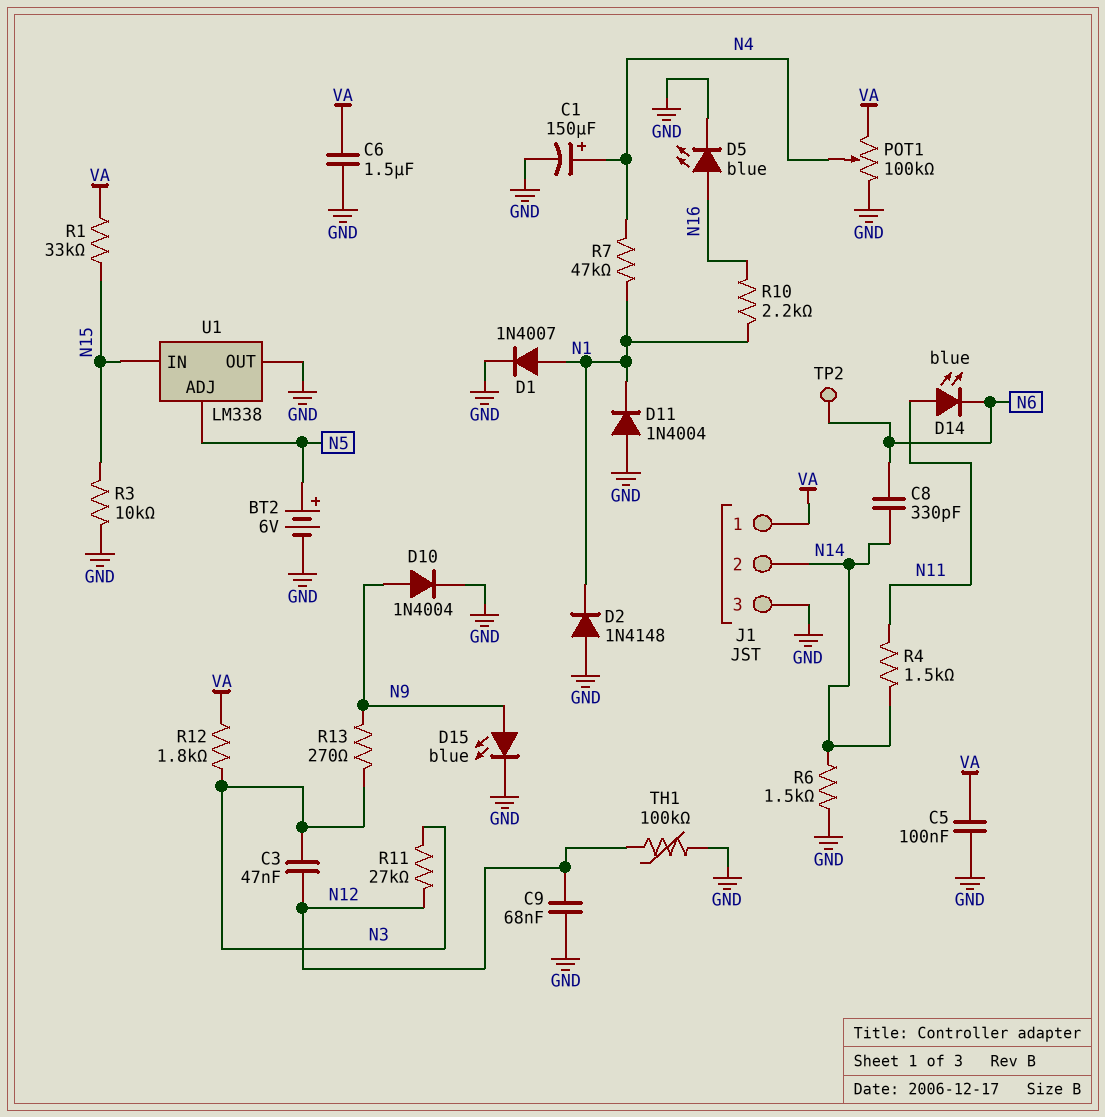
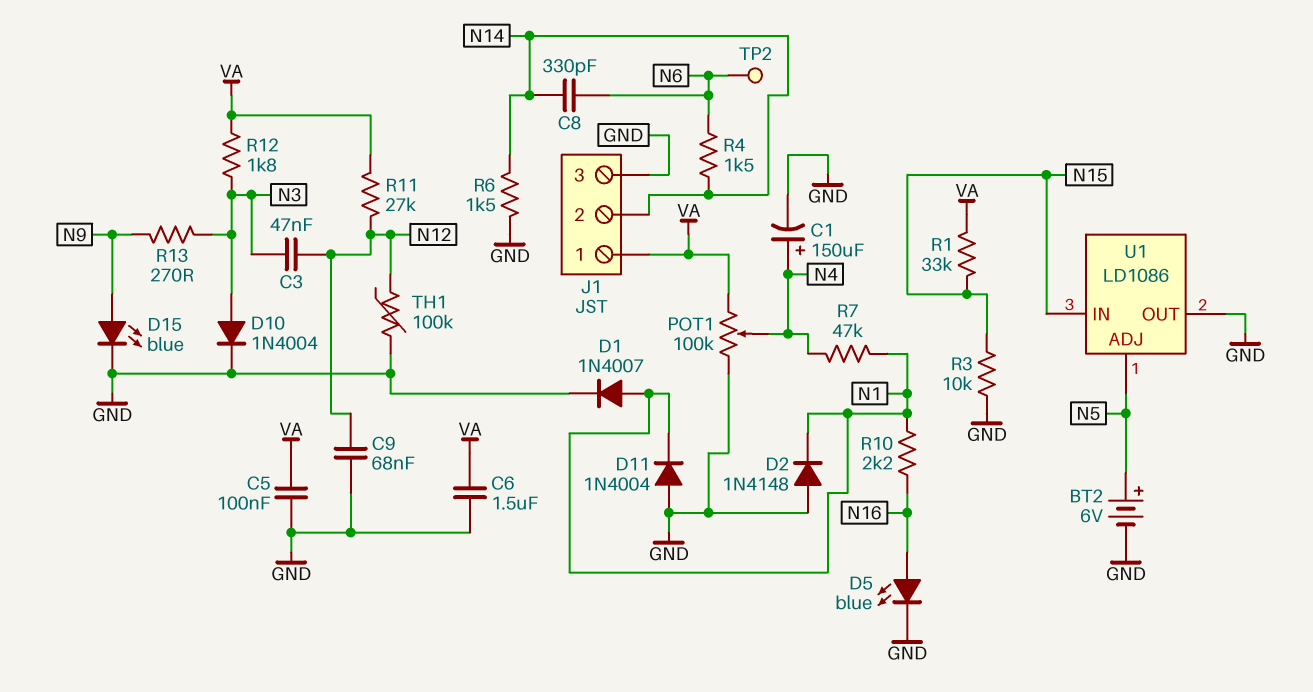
D10: diode 1N4004 (A N9, K GND) -> diode 1N4004 (A N3, K GND)
D14: LED blue (A N11, K N6) -> none
R4: 1.5k (N11, N14) -> 1.5k (N6, N14)
R11: 27k (N3, N12) -> 27k (N12, VA)
U1: LM338 -> LD1086

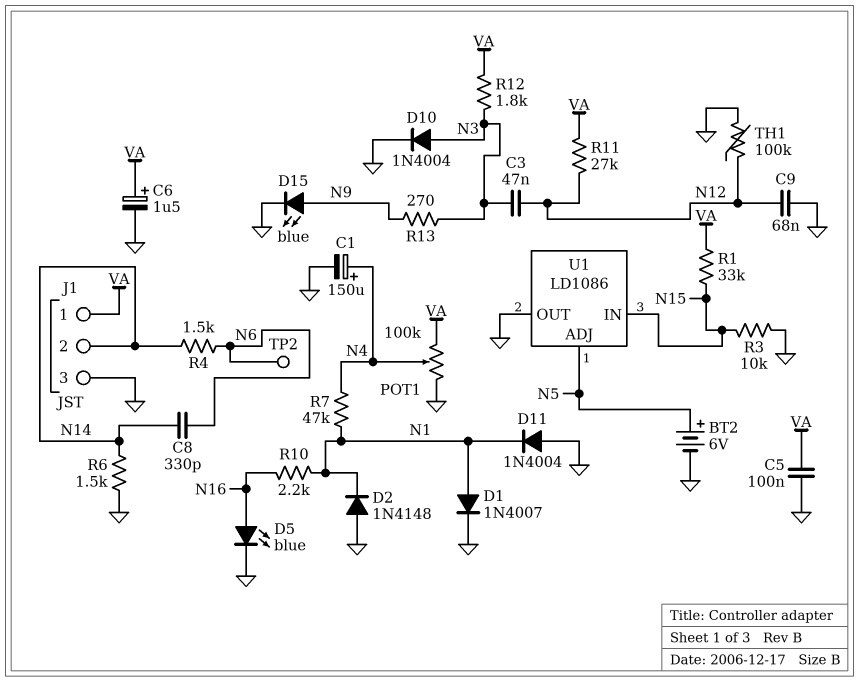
C6: 1.5uF (GND, VA) -> 1.5uF (plus VA, minus GND)

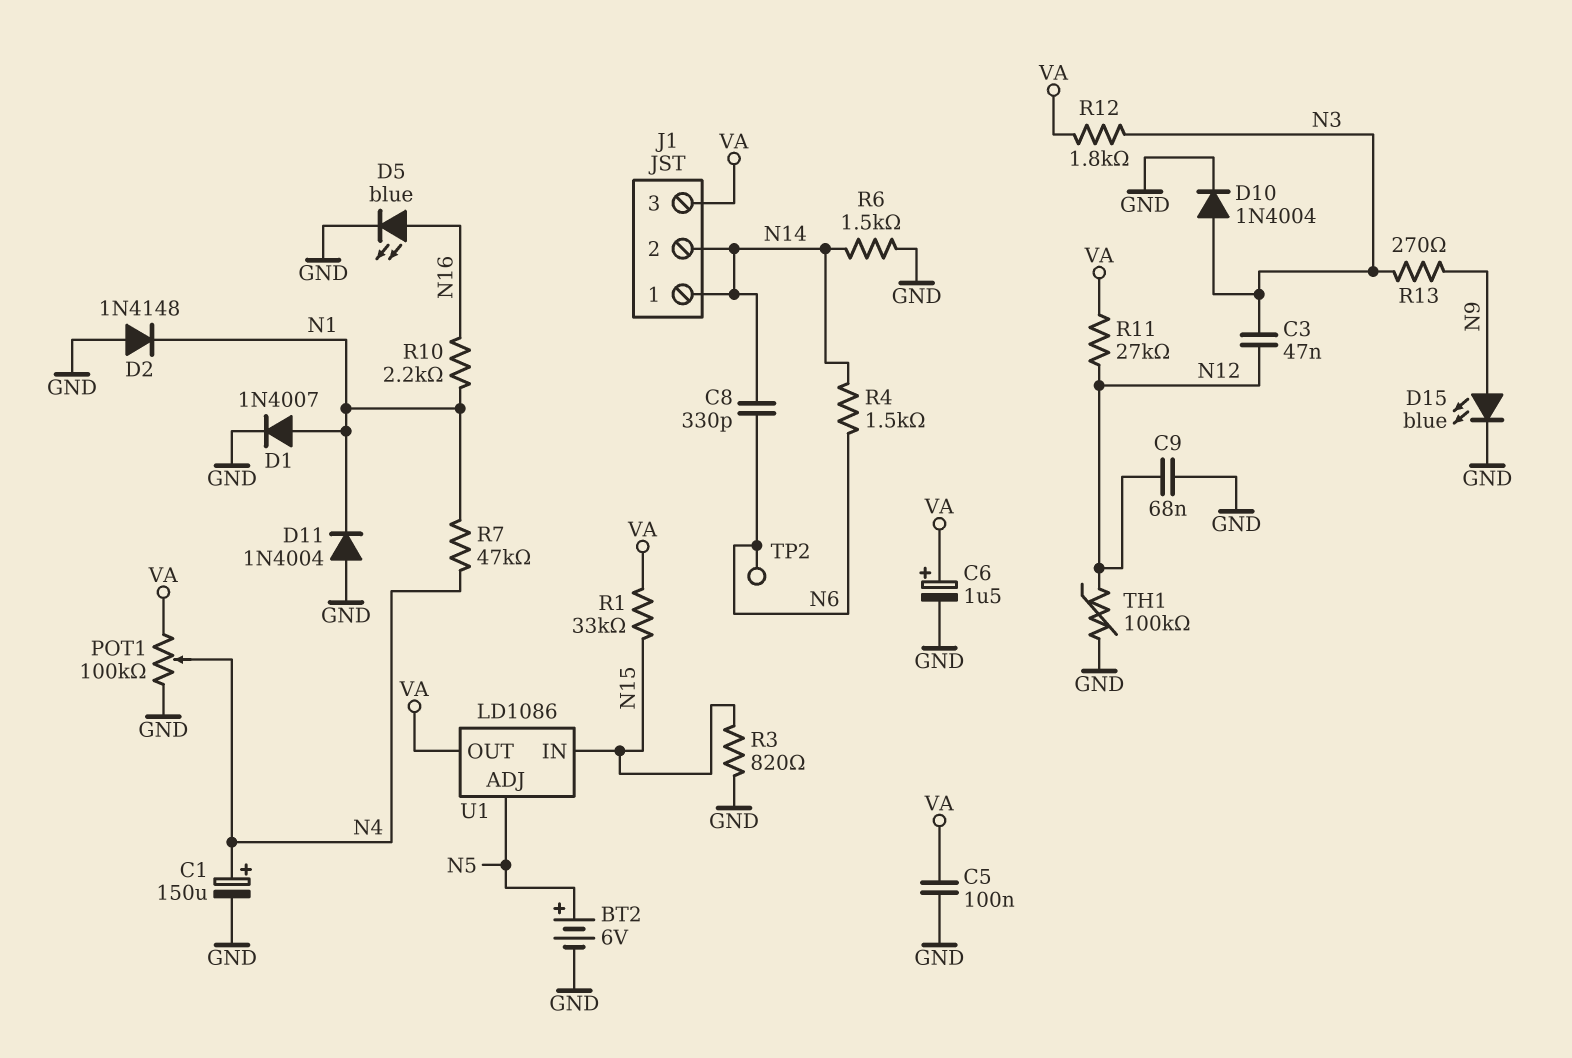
J1 pin 1: VA -> N14
J1 pin 3: GND -> VA
R3: 10k (GND, N15) -> 820 (GND, N15)
U1 pin OUT: GND -> VA

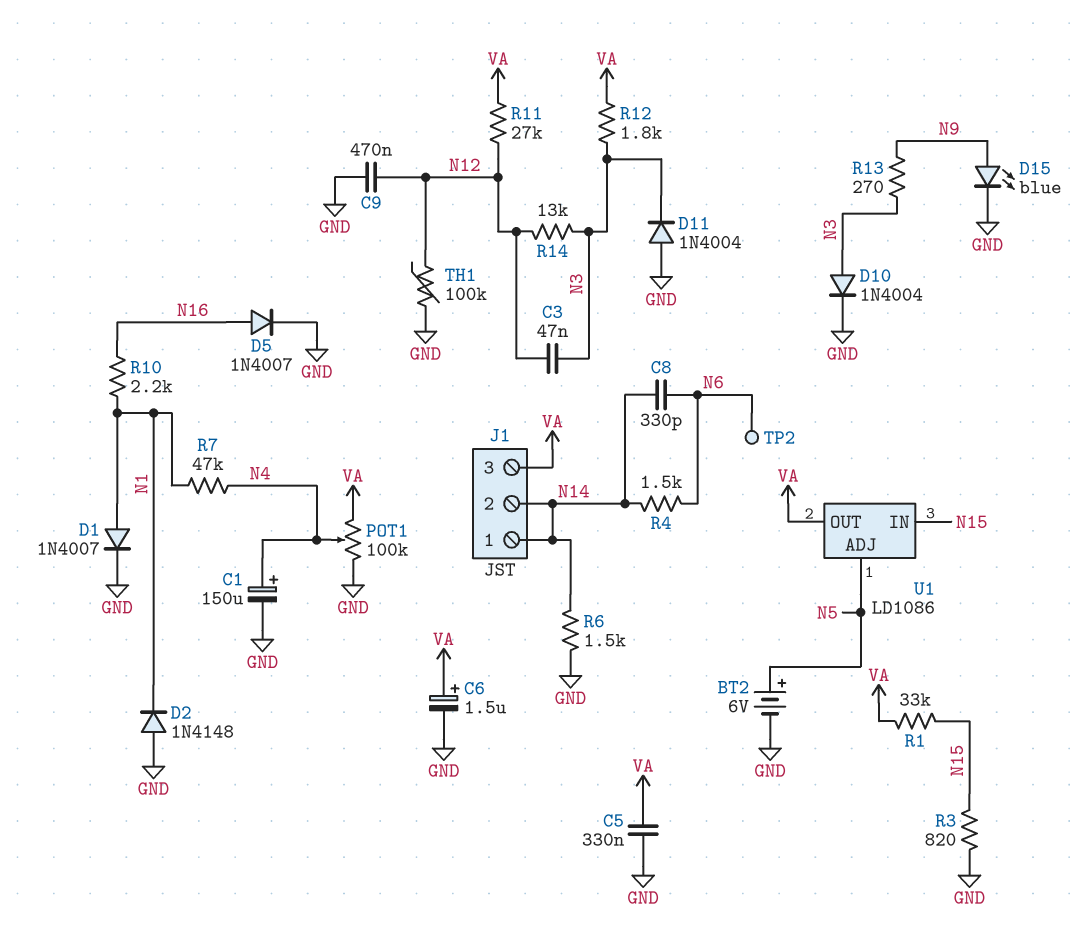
C5: 100nF (GND, VA) -> 330nF (GND, VA)
C9: 68nF (GND, N12) -> 470nF (GND, N12)
D5: LED blue (A N16, K GND) -> diode 1N4007 (A N16, K GND)
D11: diode 1N4004 (A GND, K N1) -> diode 1N4004 (A GND, K N3)
R14: none -> 13k (N3, N12)

